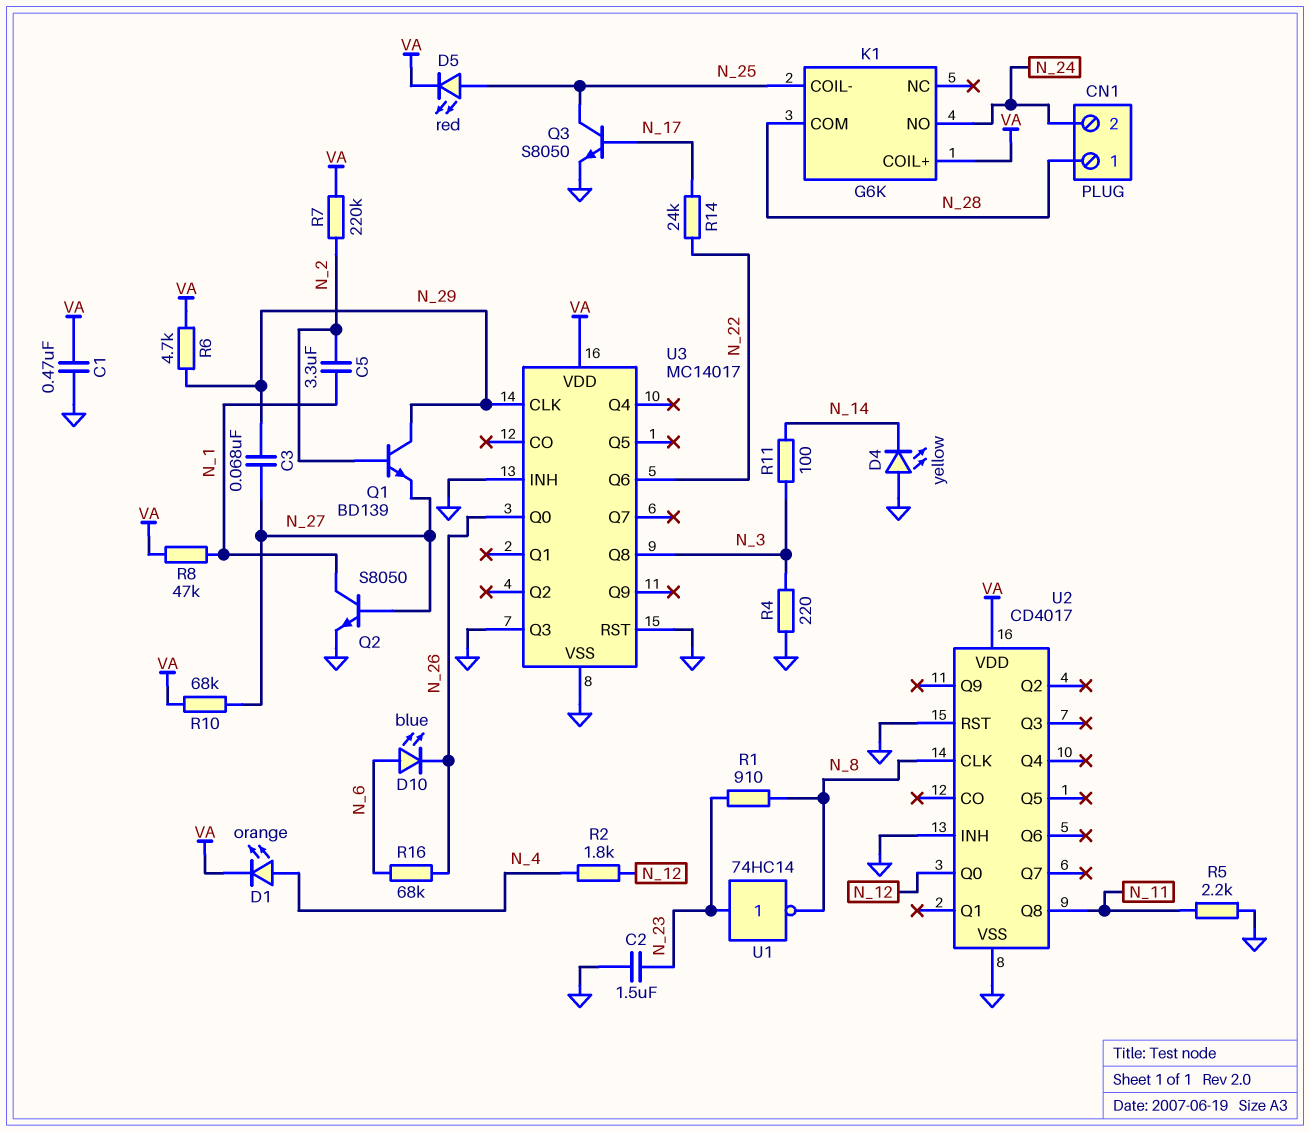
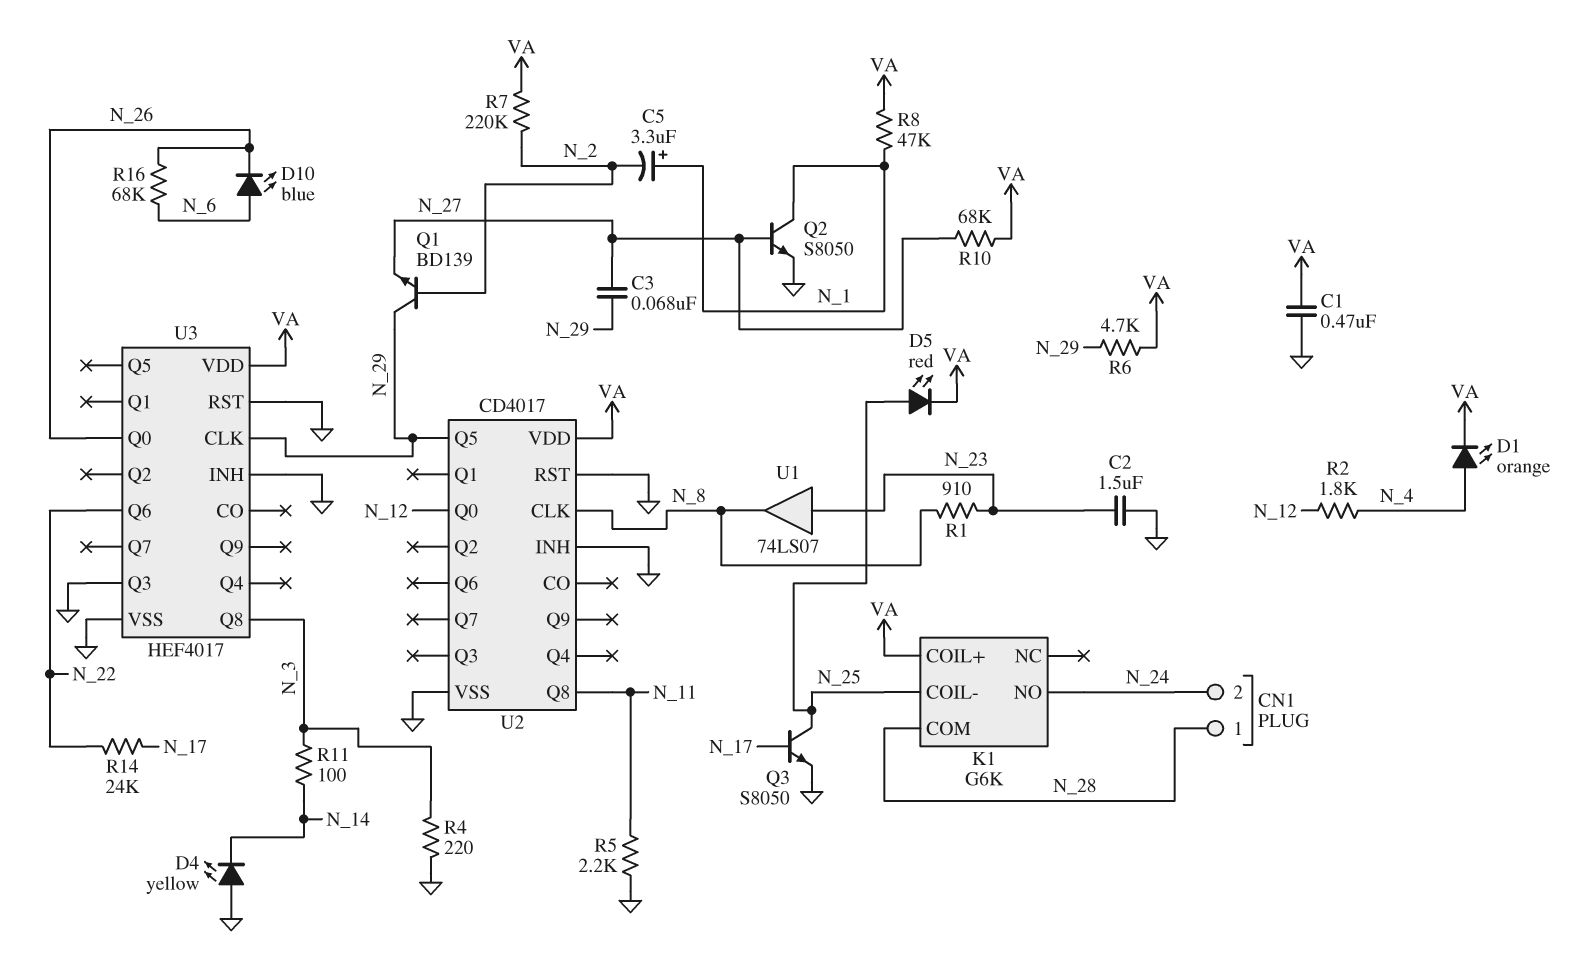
C5: 3.3uF (N_1, N_2) -> 3.3uF (plus N_1, minus N_2)
U1: NOT 74HC14 (in N_23, out N_8) -> buffer 74LS07 (in N_23, out N_8)
U2 pin Q5: none -> N_29
U3: MC14017 -> HEF4017

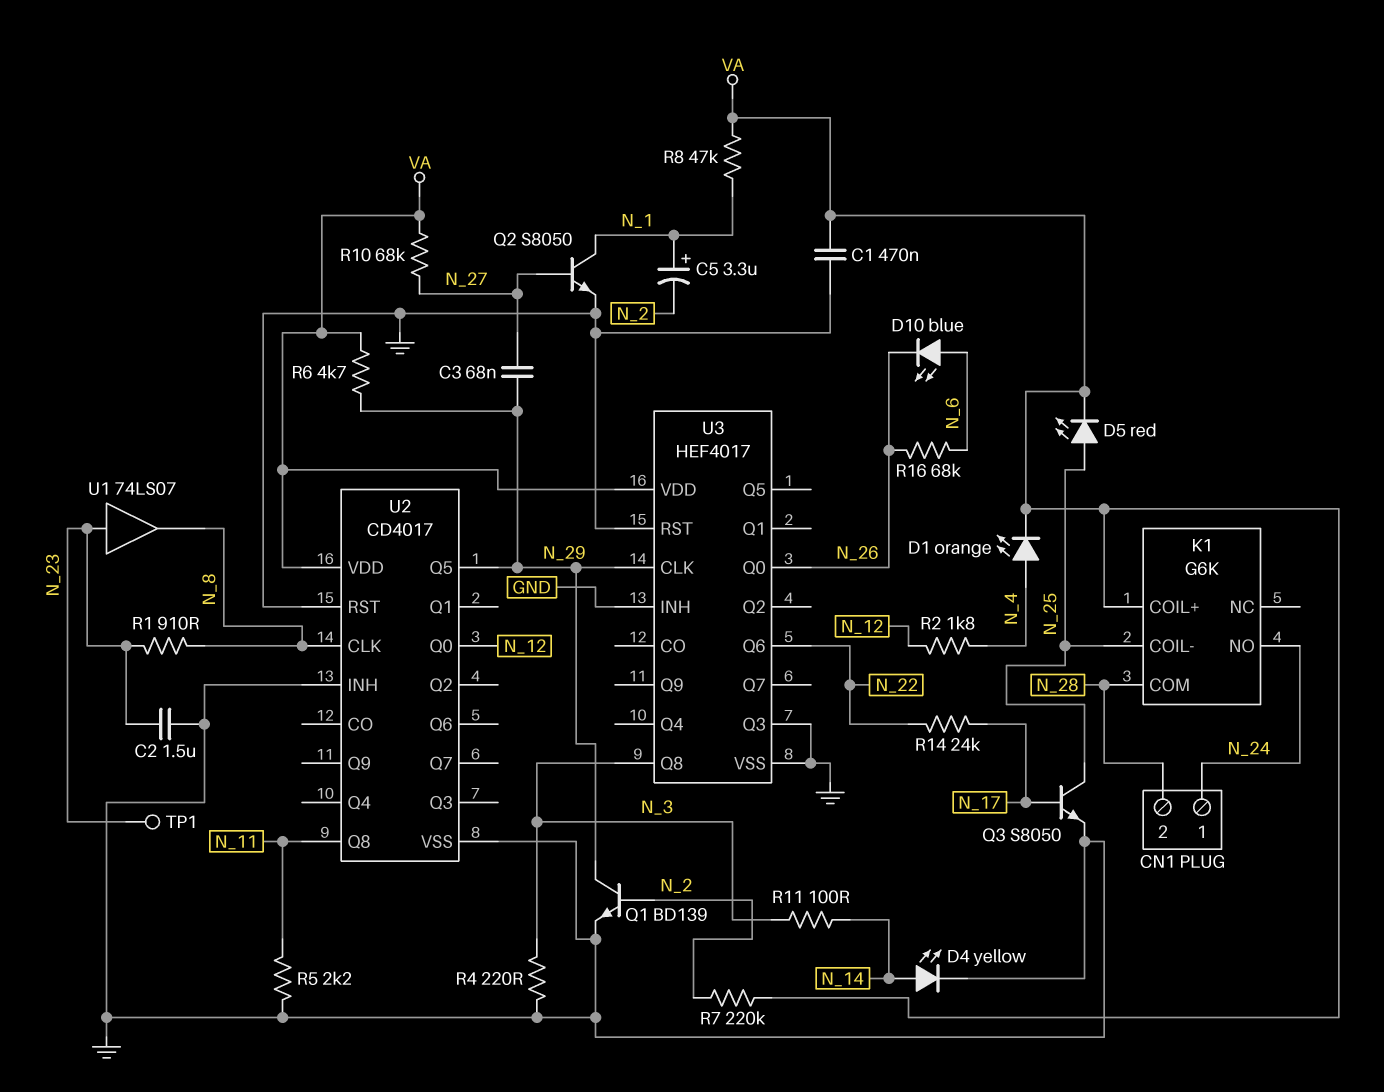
CN1 pin 1: N_28 -> N_24
CN1 pin 2: N_24 -> N_28
D4: LED yellow (A GND, K N_14) -> LED yellow (A N_14, K GND)
Q1: NPN BD139 (B N_2, C N_29, E N_27) -> NPN BD139 (B N_2, C N_29, E GND)
TP1: none -> test point (N_23)

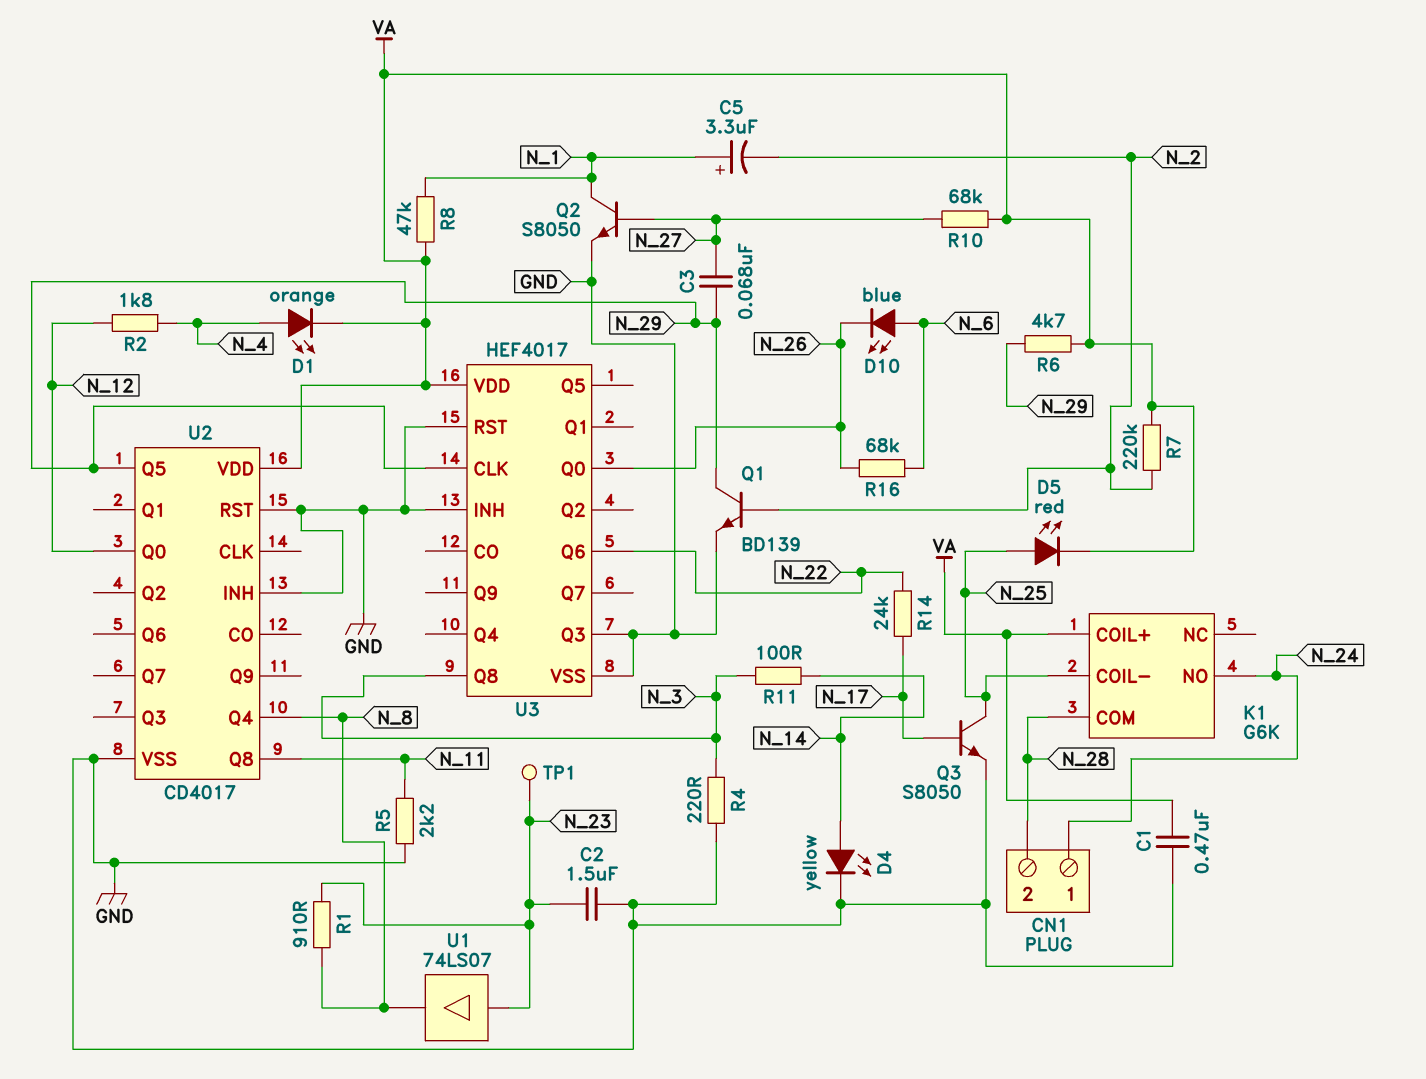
U2 pin CLK: N_8 -> none
U2 pin Q4: none -> N_8

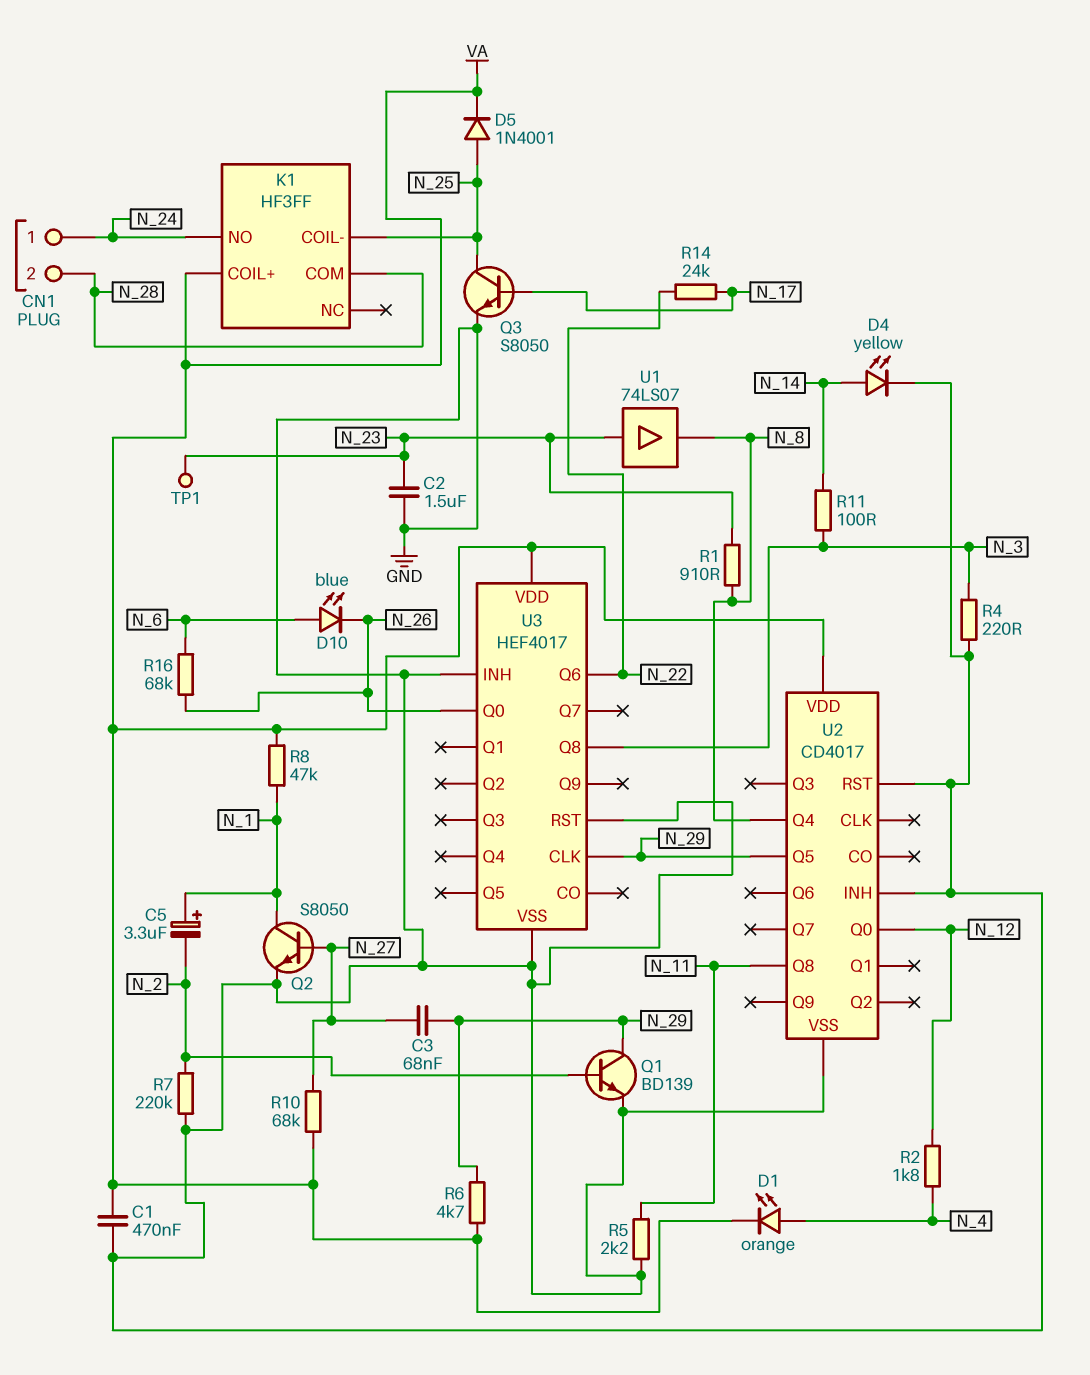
D5: LED red (A N_25, K VA) -> diode 1N4001 (A N_25, K VA)
K1: G6K -> HF3FF
R7: 220k (N_2, VA) -> 220k (GND, N_2)
U3 pin Q3: GND -> none

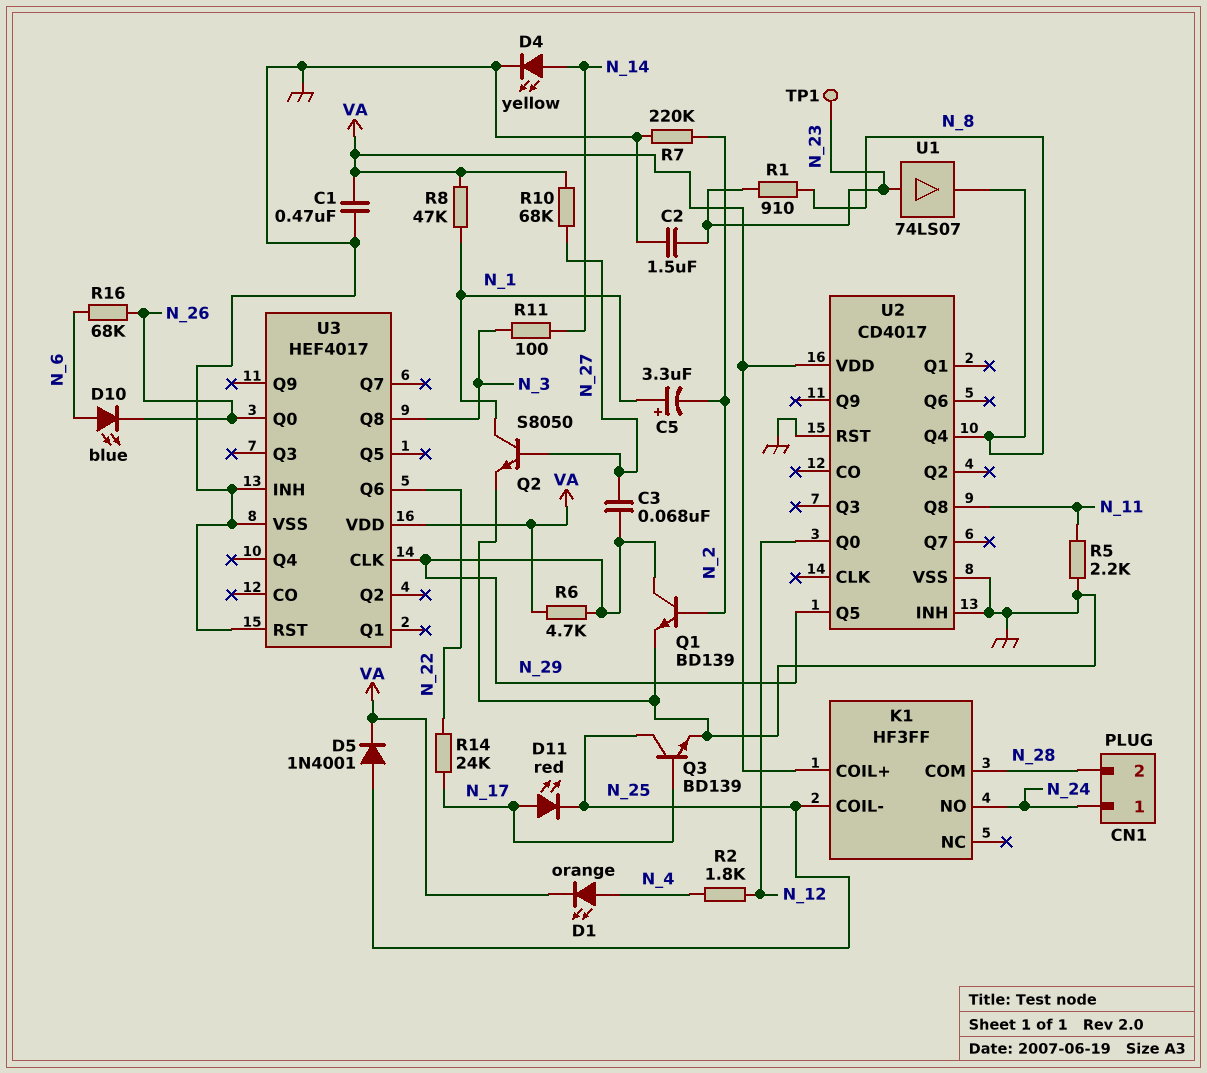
D11: none -> LED red (A N_17, K N_25)
Q3: NPN S8050 (B N_17, C N_25, E GND) -> NPN BD139 (B N_17, C N_25, E GND)
R4: 220 (GND, N_3) -> none

